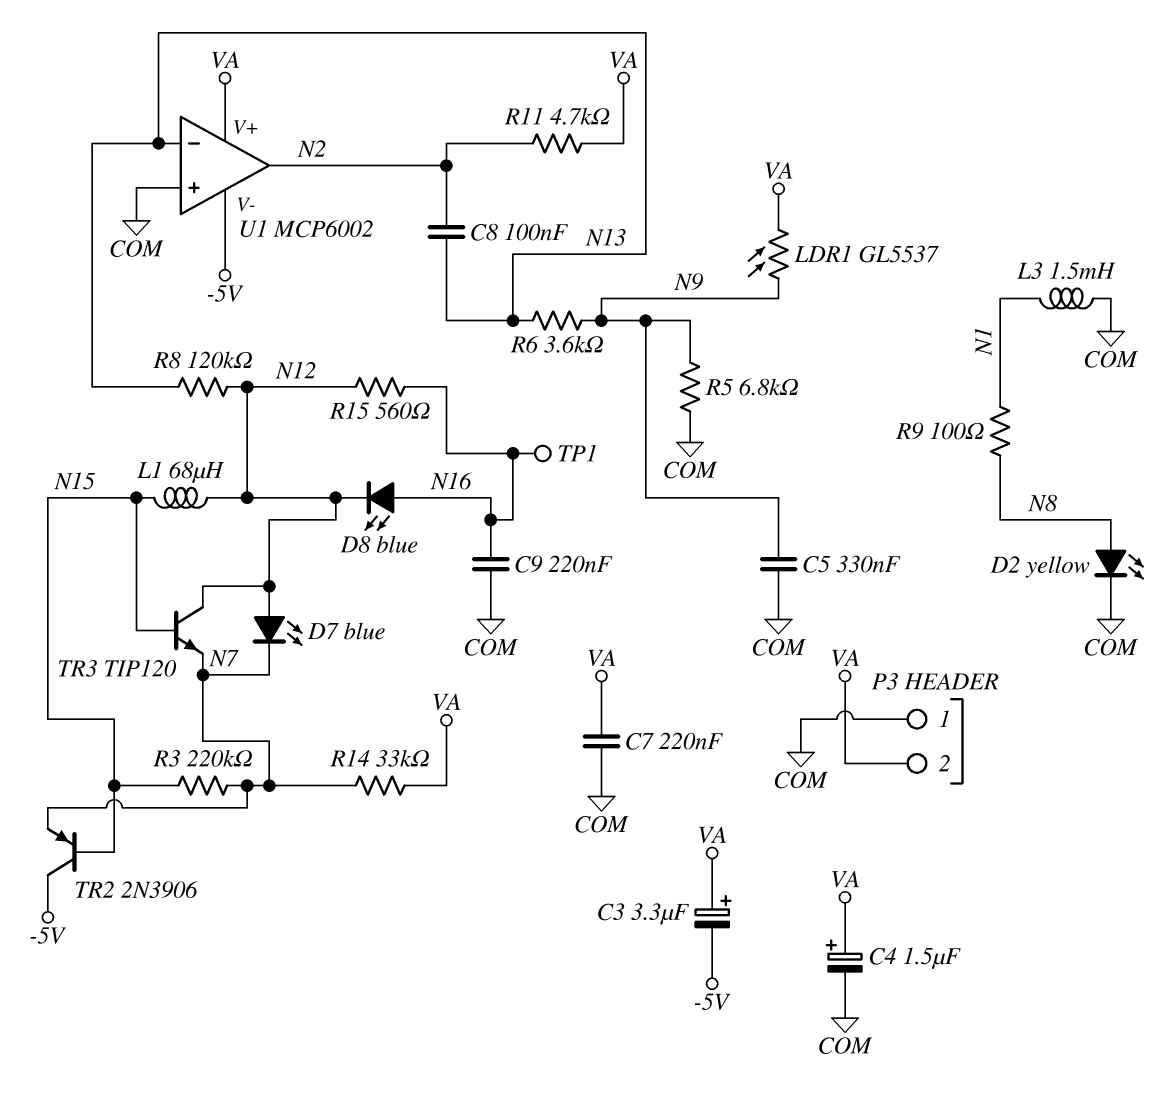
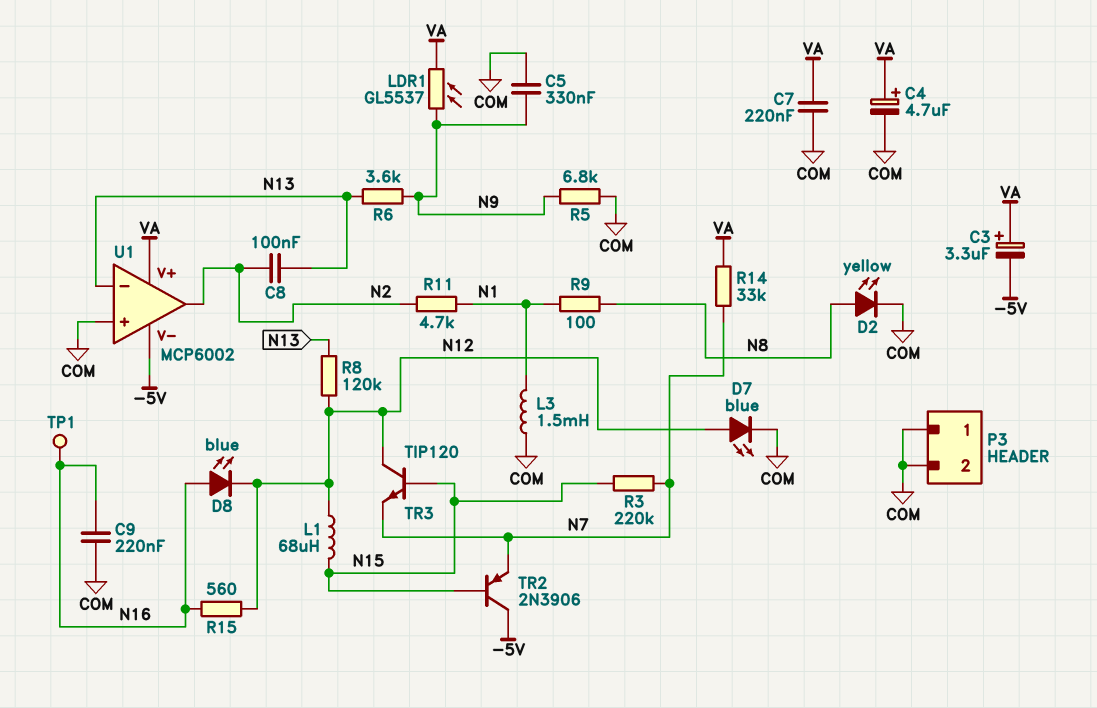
C4: 1.5uF (plus VA, minus COM) -> 4.7uF (plus VA, minus COM)
D7: LED blue (A N12, K N7) -> LED blue (A N12, K COM)
P3 pin 2: VA -> COM
R11: 4.7k (N2, VA) -> 4.7k (N1, N2)

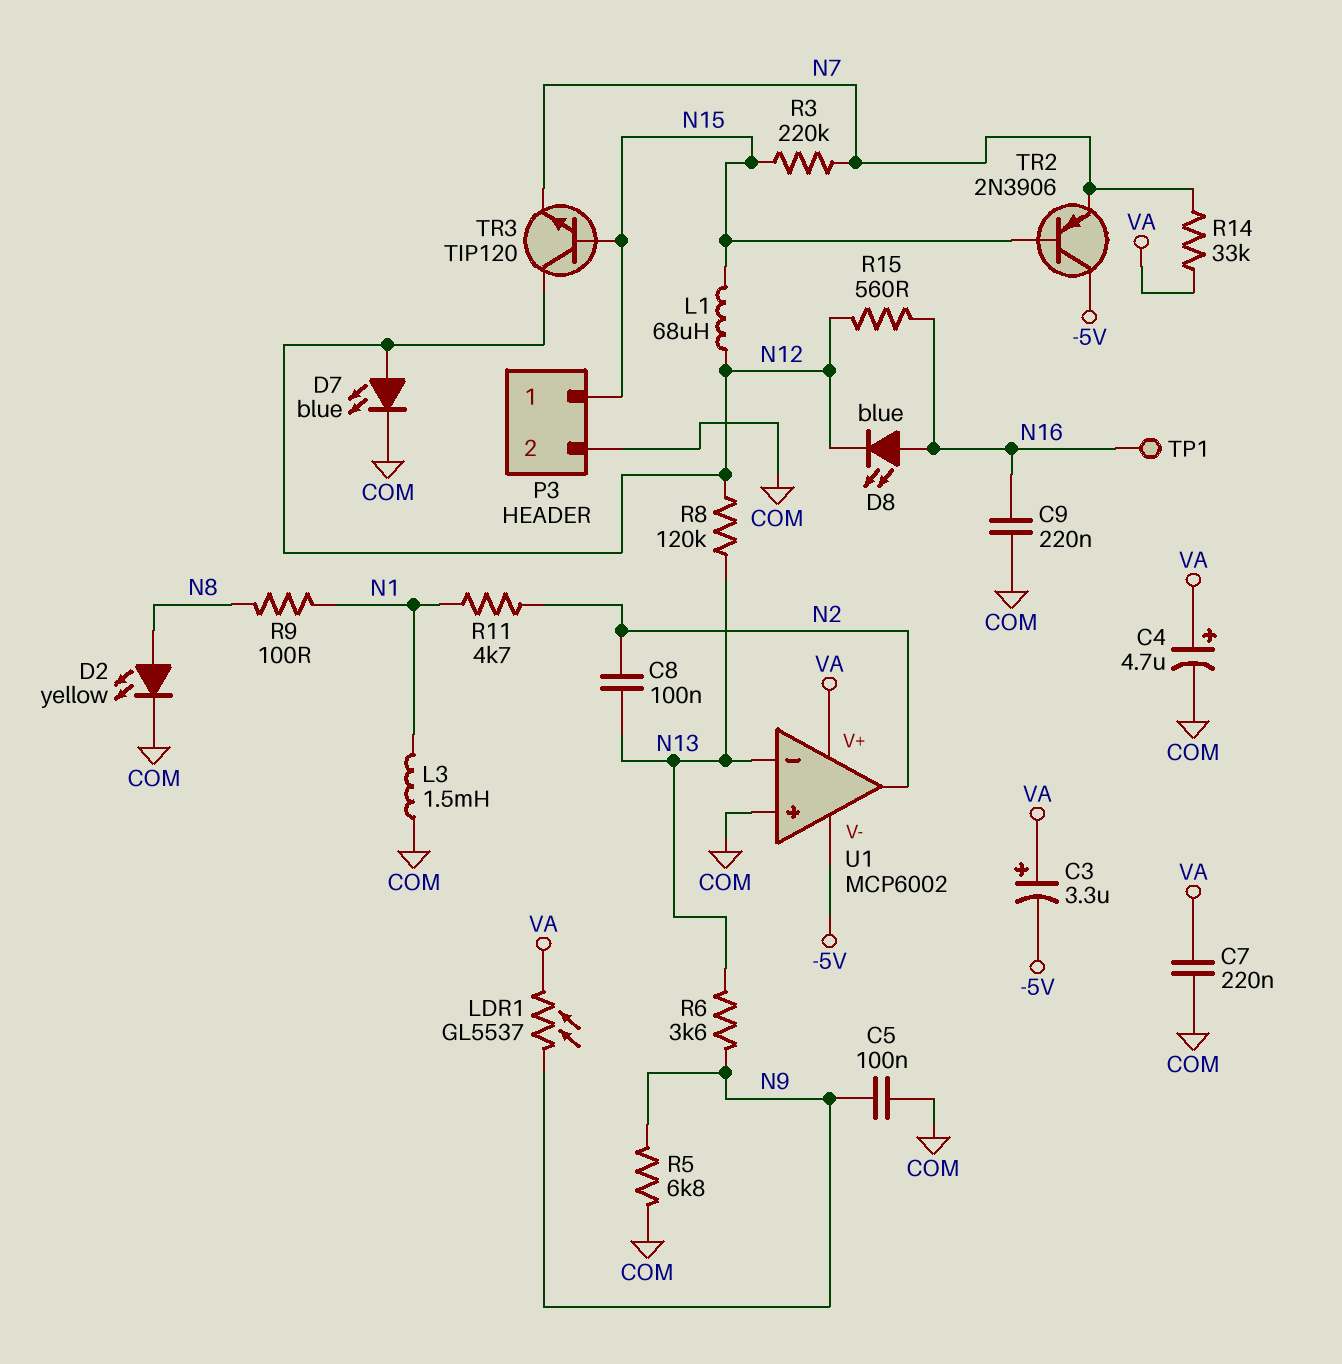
C5: 330nF (COM, N9) -> 100nF (COM, N9)
P3 pin 1: COM -> N15

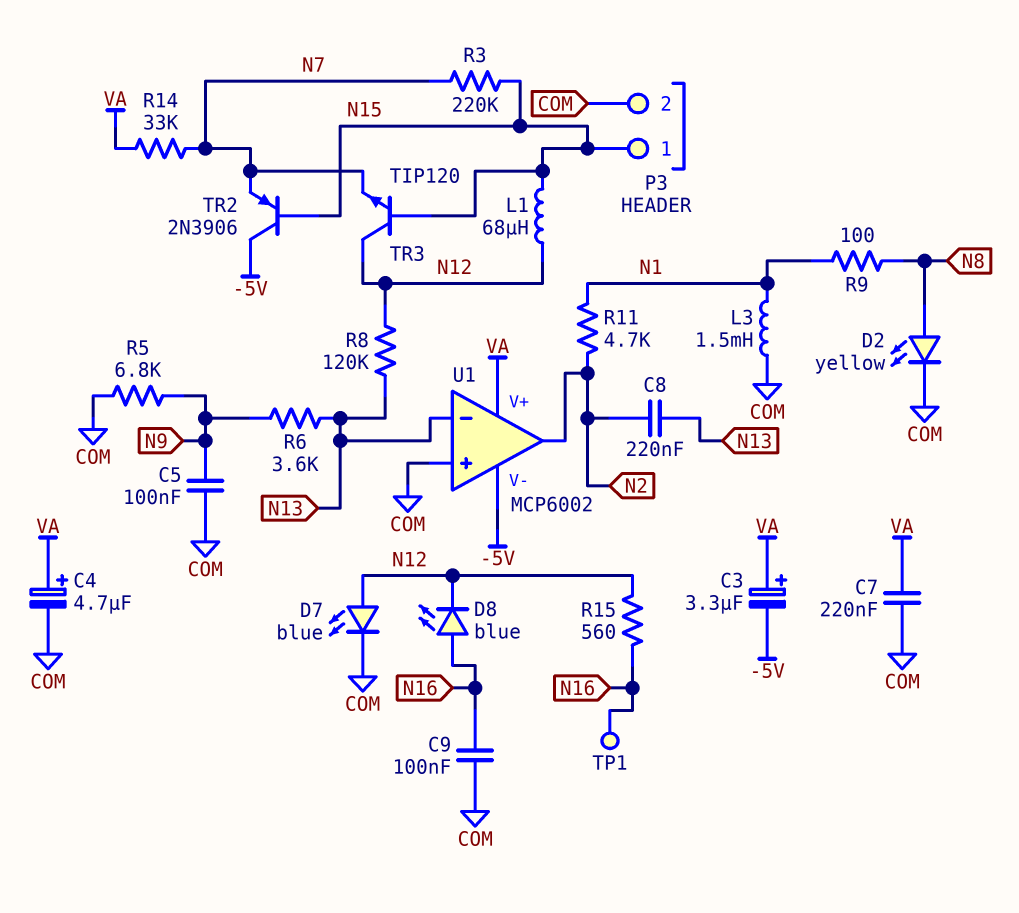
C8: 100nF (N2, N13) -> 220nF (N2, N13)
C9: 220nF (COM, N16) -> 100nF (COM, N16)
LDR1: GL5537 (N9, VA) -> none

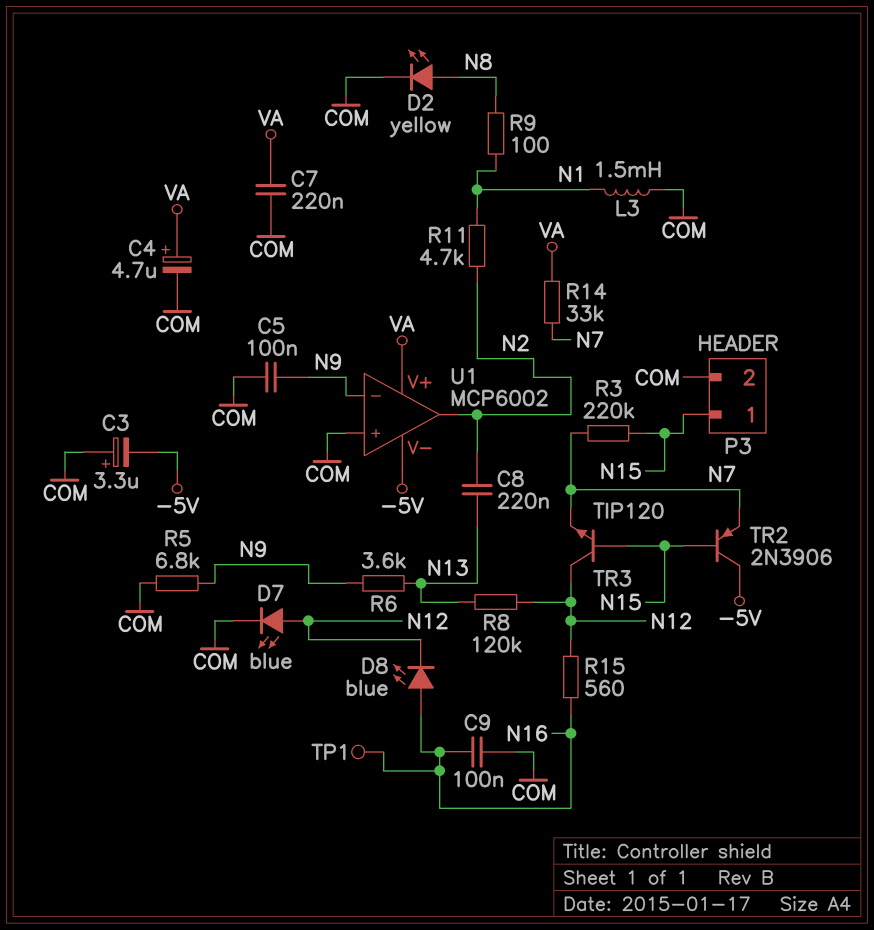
C3: 3.3uF (plus VA, minus -5V) -> 3.3uF (plus COM, minus -5V)
L1: 68uH (N12, N15) -> none
U1 pin in-: N13 -> N9

